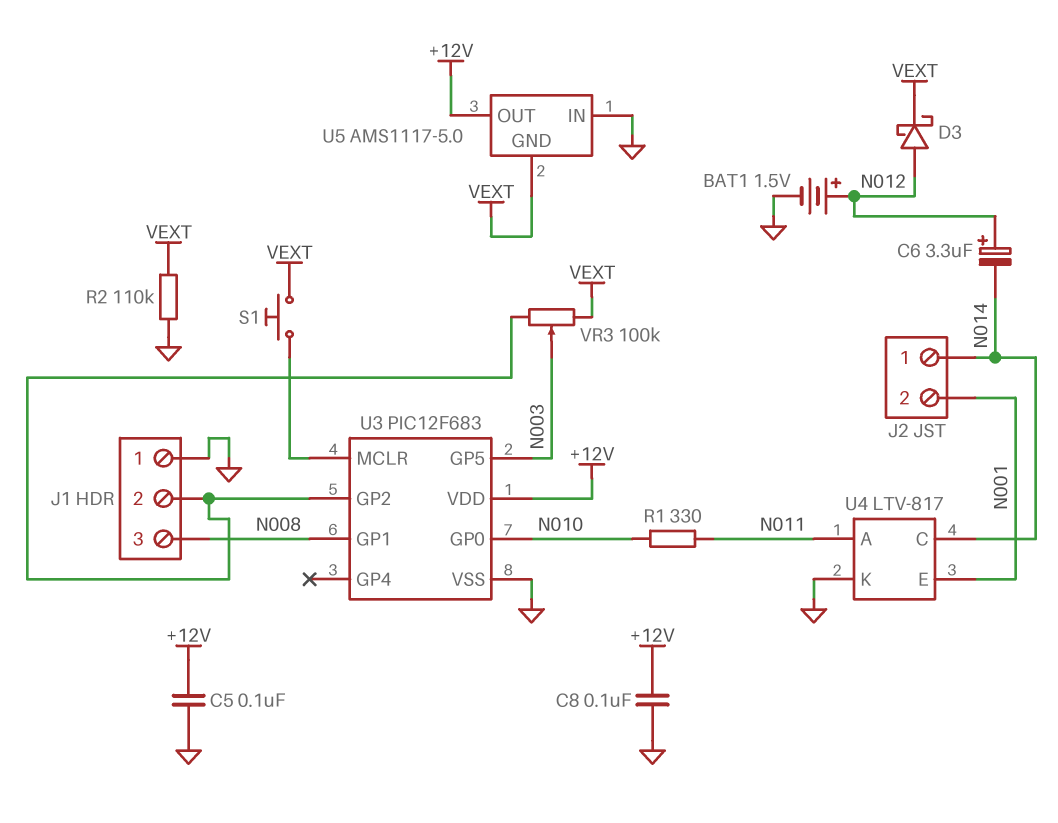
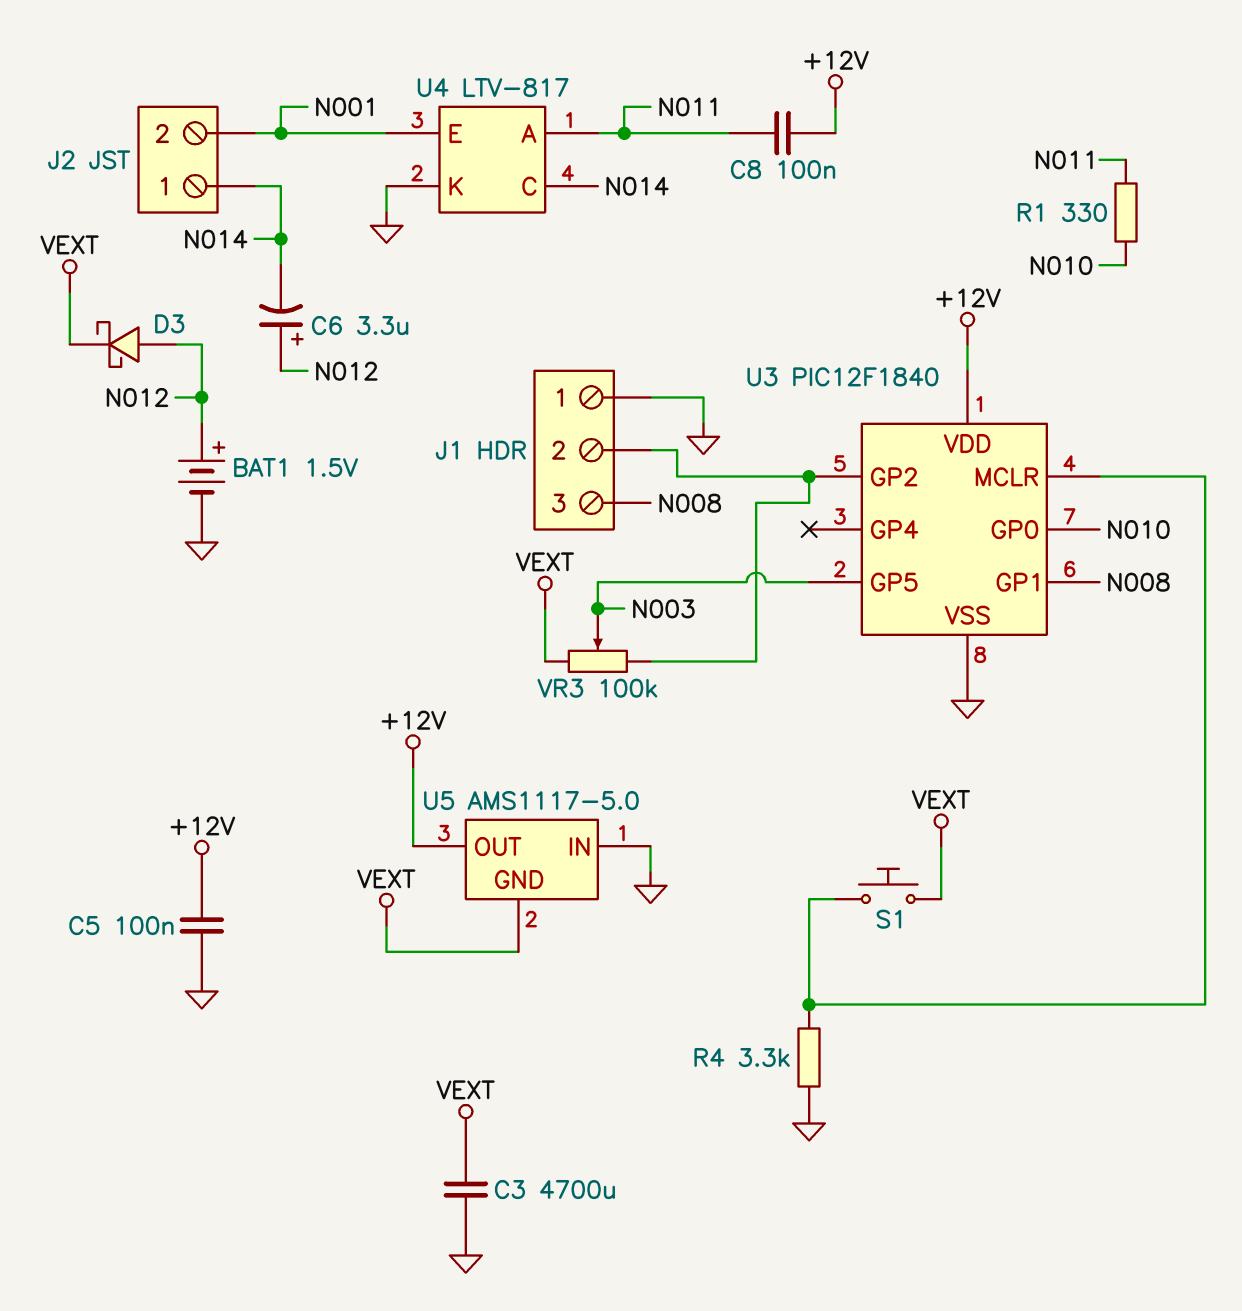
C3: none -> 4700uF (GND, VEXT)
C8: 100nF (+12V, GND) -> 100nF (+12V, N011)
R2: 110k (GND, VEXT) -> none
R4: none -> 3.3k (GND, U3/MCLR)
U3: PIC12F683 -> PIC12F1840

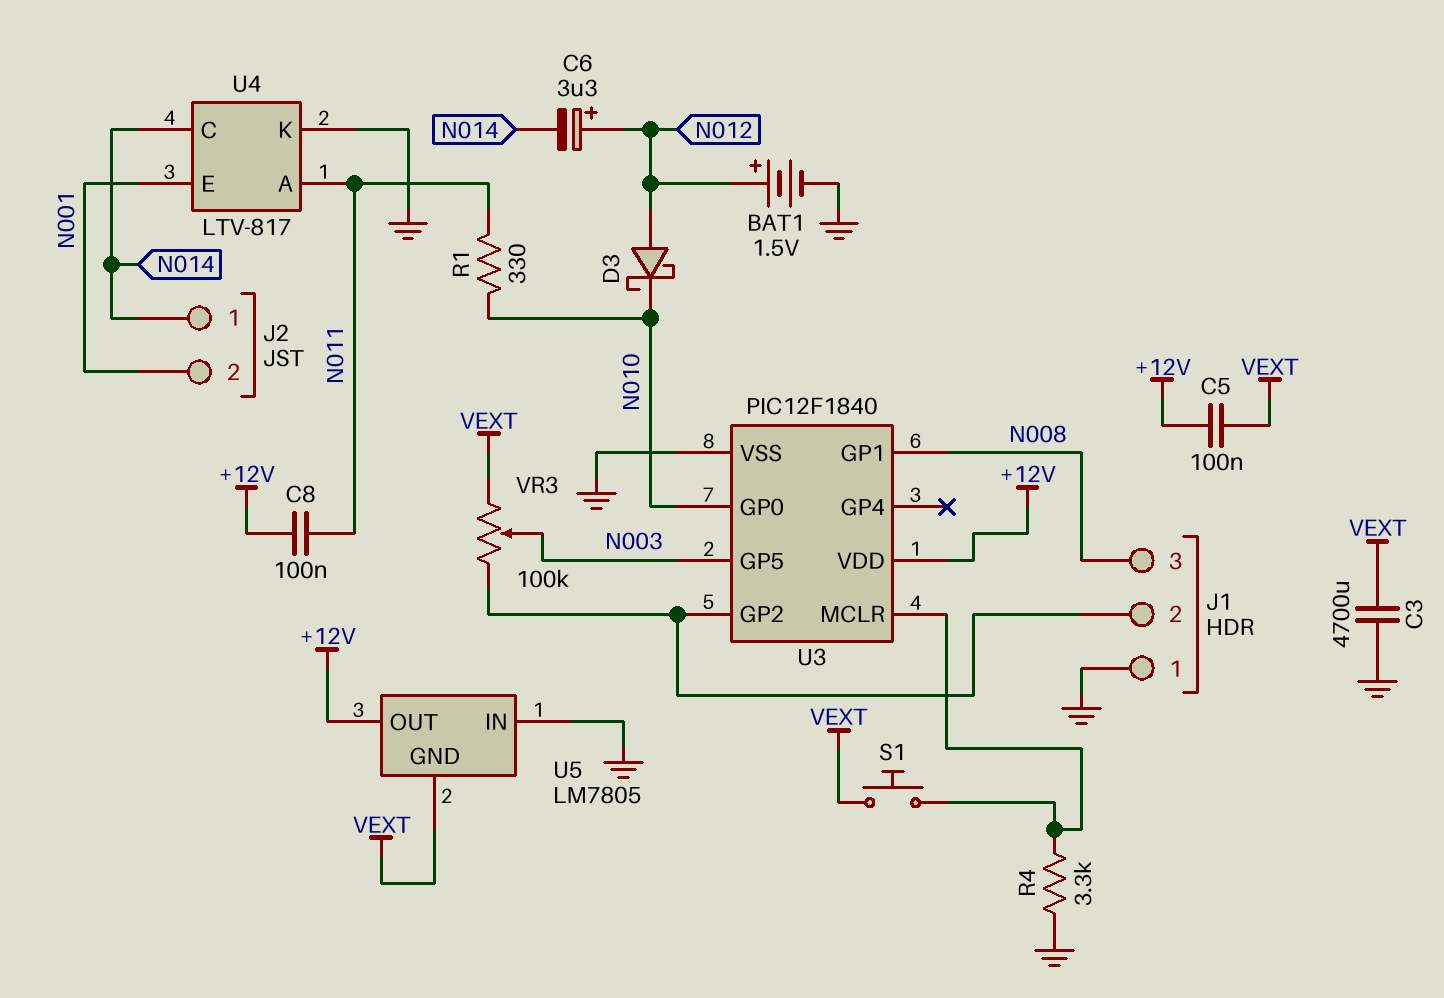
C5: 100nF (+12V, GND) -> 100nF (+12V, VEXT)
D3: schottky (A N012, K VEXT) -> schottky (A N012, K N010)
U5: AMS1117-5.0 -> LM7805

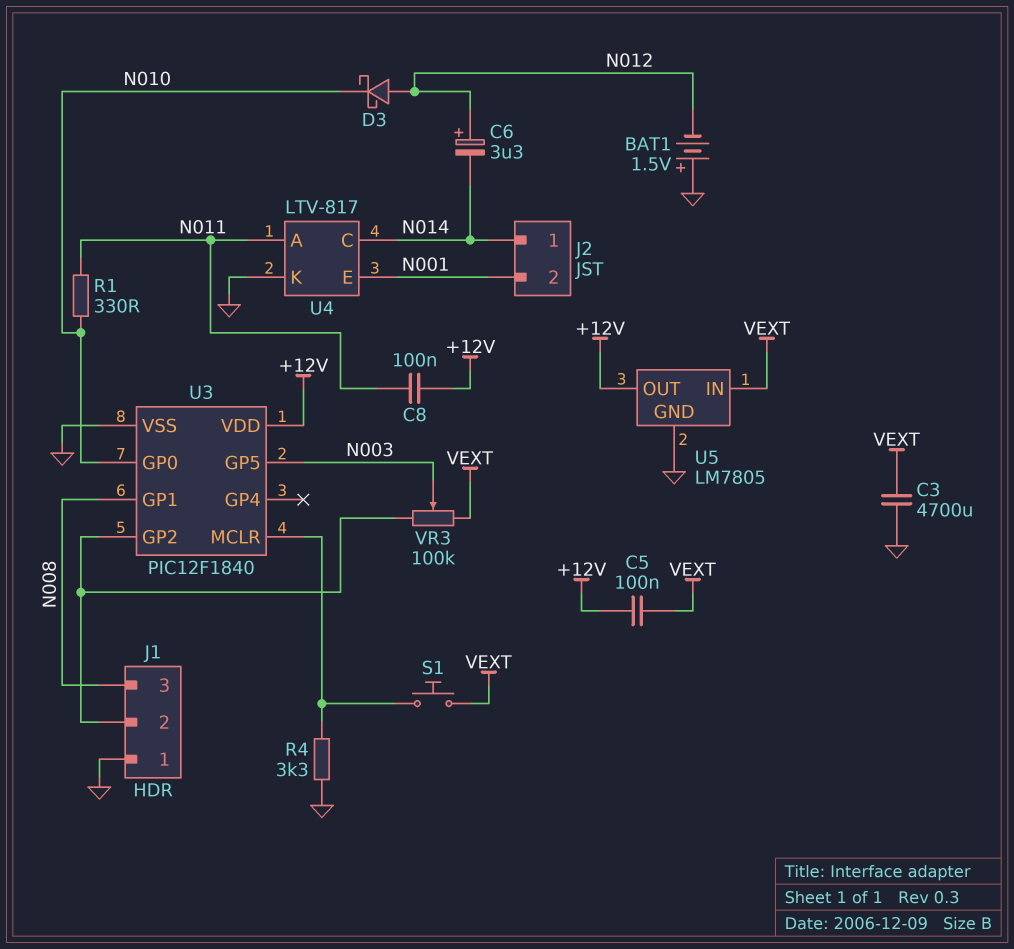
BAT1: 1.5V (plus N012, minus GND) -> 1.5V (plus GND, minus N012)
U5 pin GND: VEXT -> GND
U5 pin IN: GND -> VEXT

